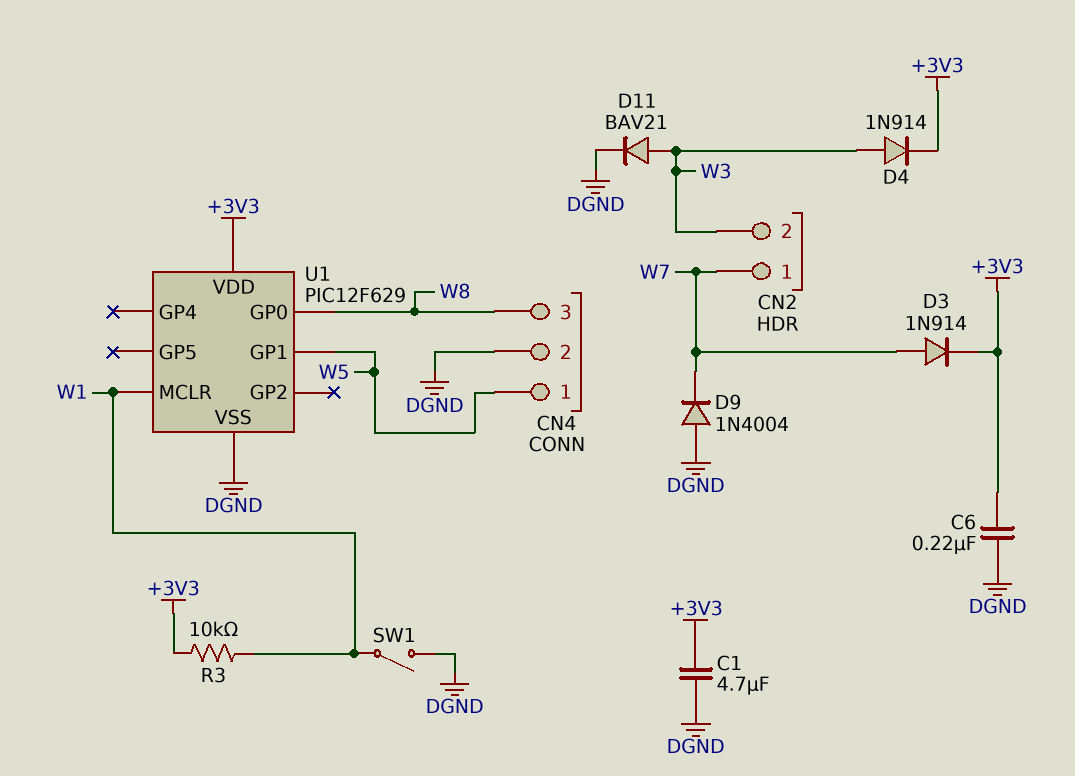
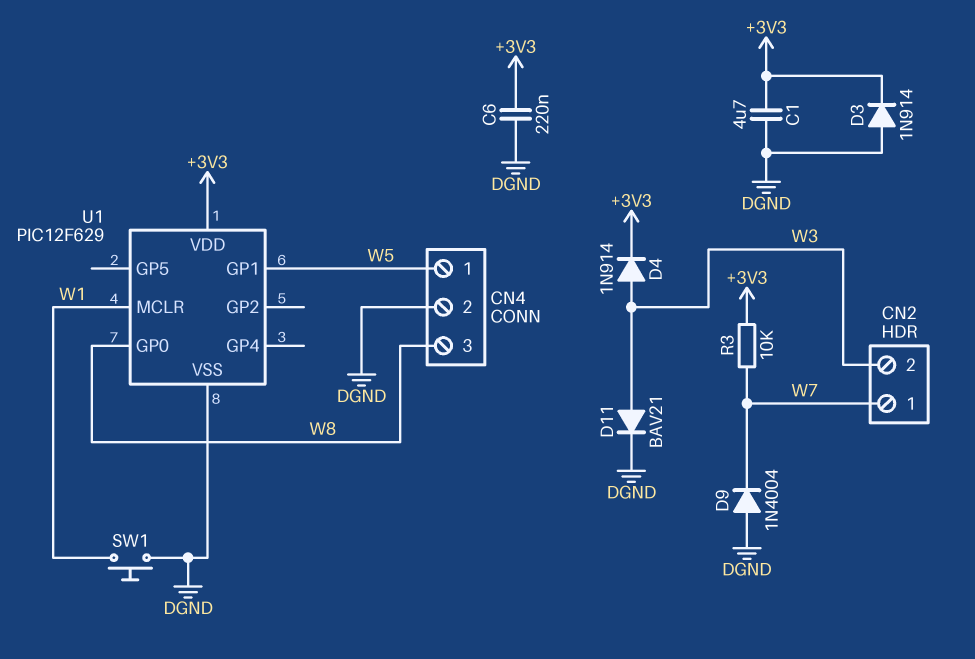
D3: diode 1N914 (A W7, K +3V3) -> diode 1N914 (A DGND, K +3V3)
R3: 10k (+3V3, W1) -> 10k (+3V3, W7)
SW1: switch (DGND, W1) -> button (DGND, W1)

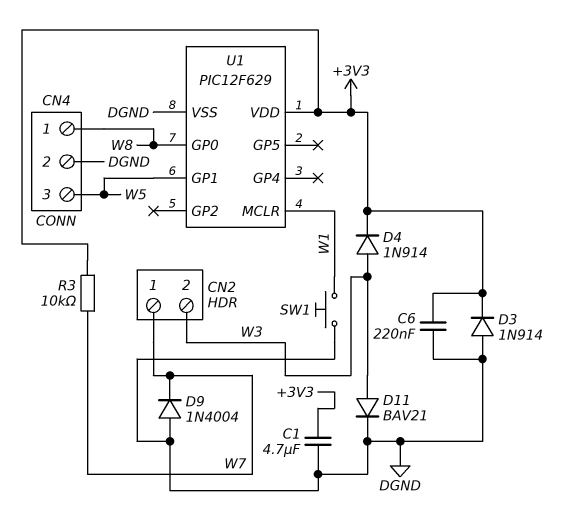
CN4 pin 1: W5 -> W8
CN4 pin 3: W8 -> W5

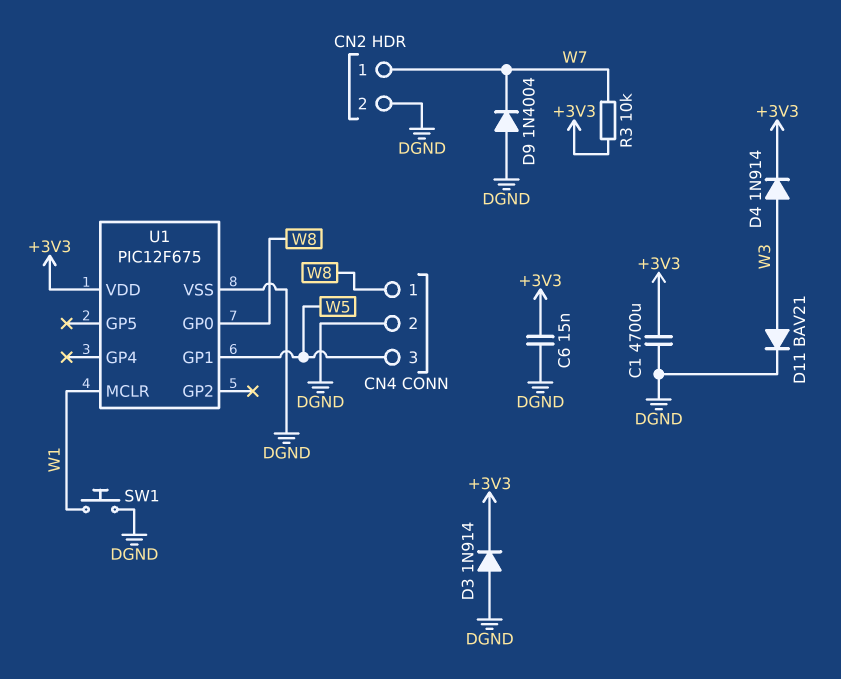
C1: 4.7uF (+3V3, DGND) -> 4700uF (+3V3, DGND)
C6: 220nF (+3V3, DGND) -> 15nF (+3V3, DGND)
CN2 pin 2: W3 -> DGND
U1: PIC12F629 -> PIC12F675

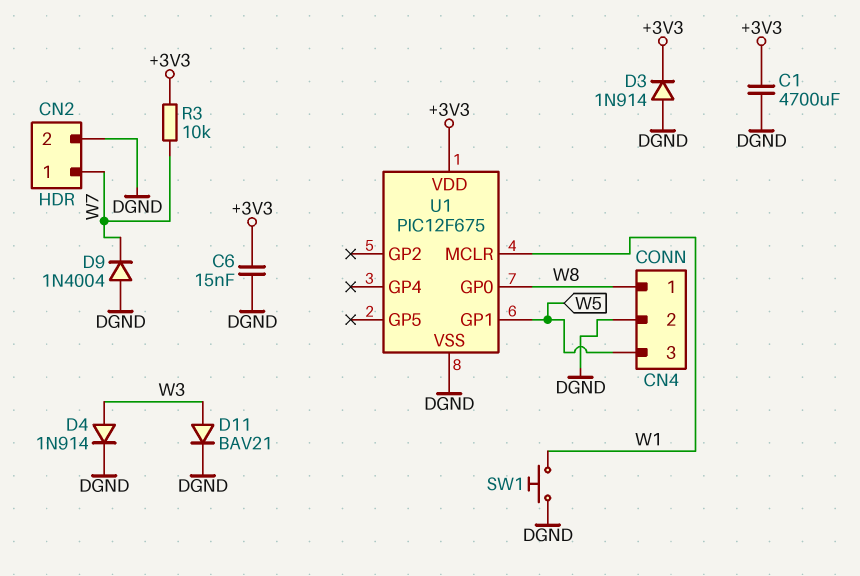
D4: diode 1N914 (A W3, K +3V3) -> diode 1N914 (A W3, K DGND)

